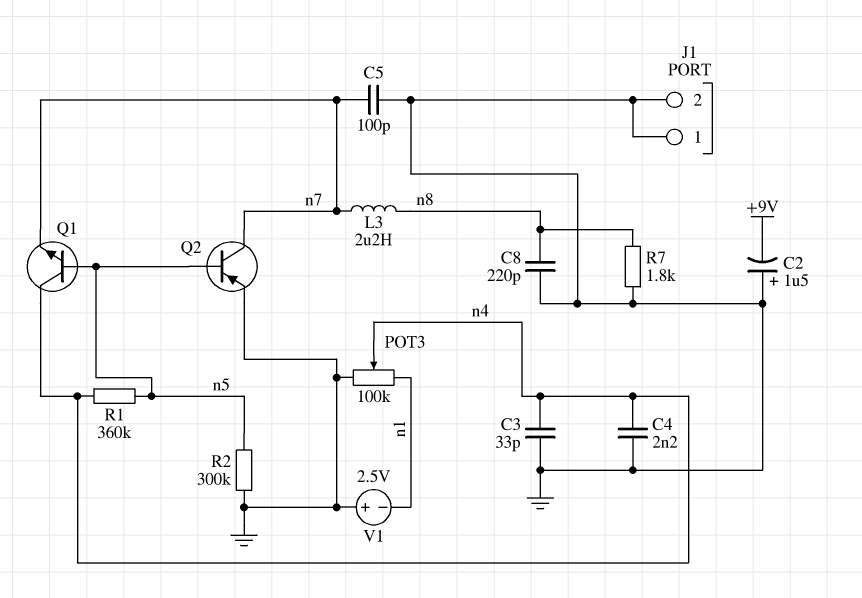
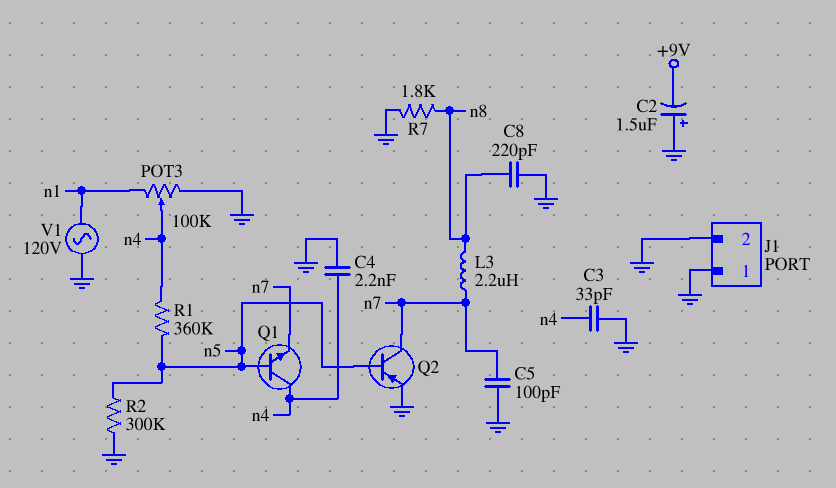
V1: 2.5V (plus GND, minus n1) -> AC 120V (GND, n1)

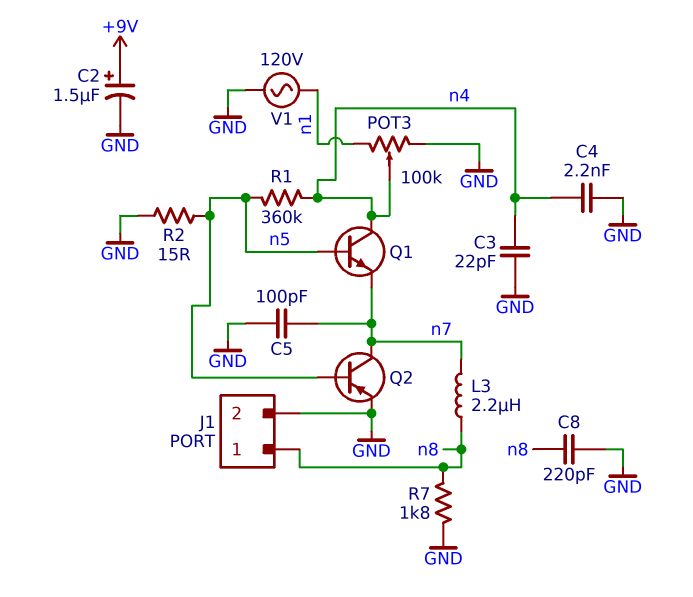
C2: 1.5uF (plus GND, minus +9V) -> 1.5uF (plus +9V, minus GND)
C3: 33pF (GND, n4) -> 22pF (GND, n4)
J1 pin 1: GND -> n8
R2: 300k (GND, n5) -> 15 (GND, n5)

